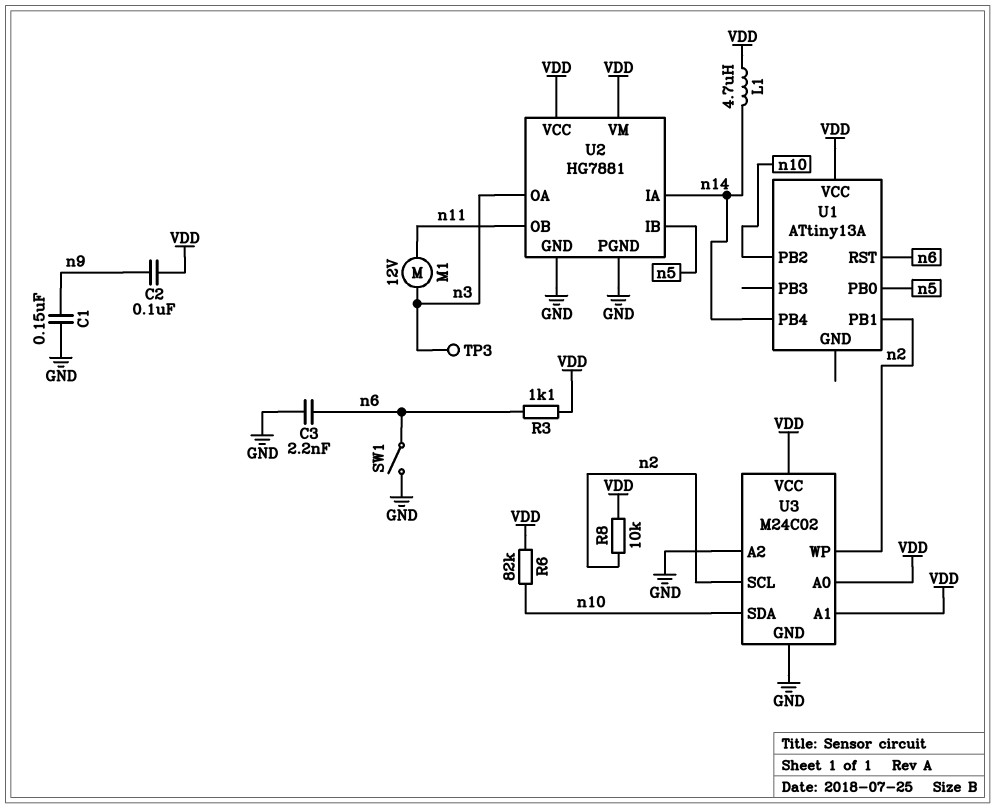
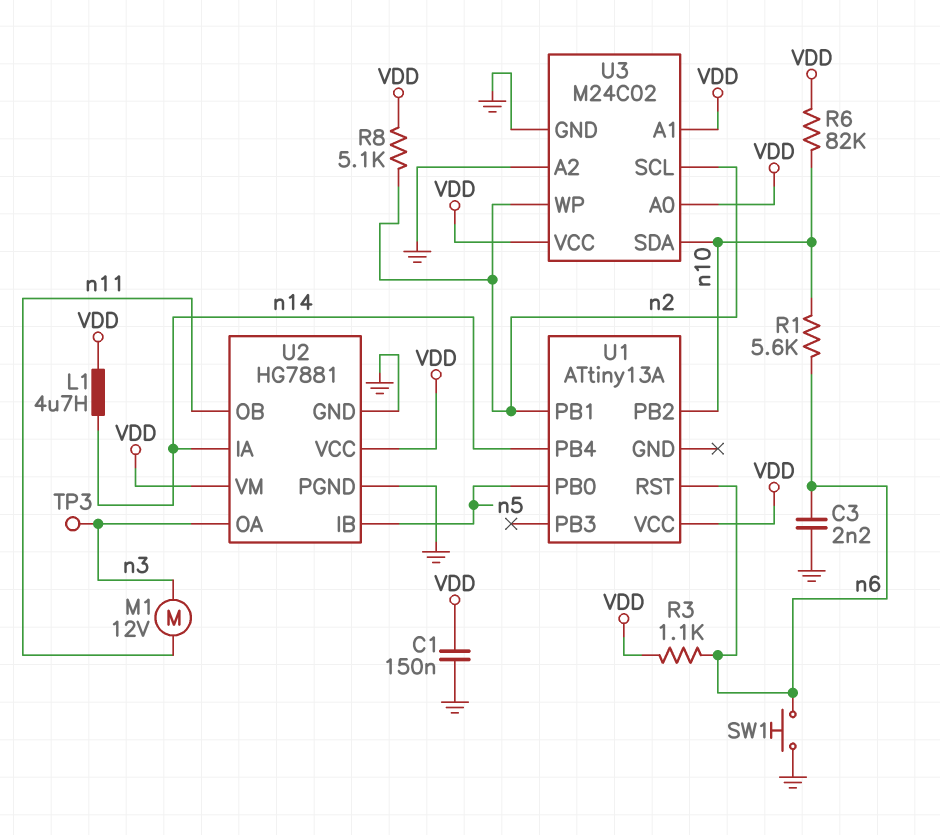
C1: 150nF (GND, n9) -> 150nF (GND, VDD)
C2: 100nF (VDD, n9) -> none
R1: none -> 5.6k (n6, n10)
R8: 10k (VDD, n2) -> 5.1k (VDD, n2)
SW1: switch (GND, n6) -> button (GND, n6)

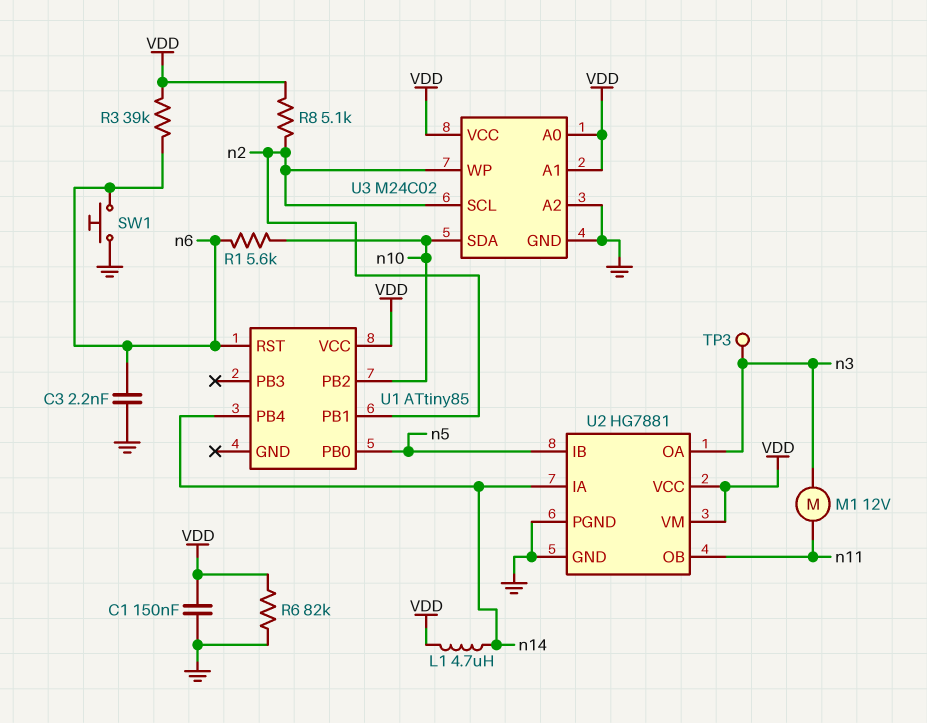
R3: 1.1k (VDD, n6) -> 39k (VDD, n6)
R6: 82k (VDD, n10) -> 82k (GND, VDD)
U1: ATtiny13A -> ATtiny85

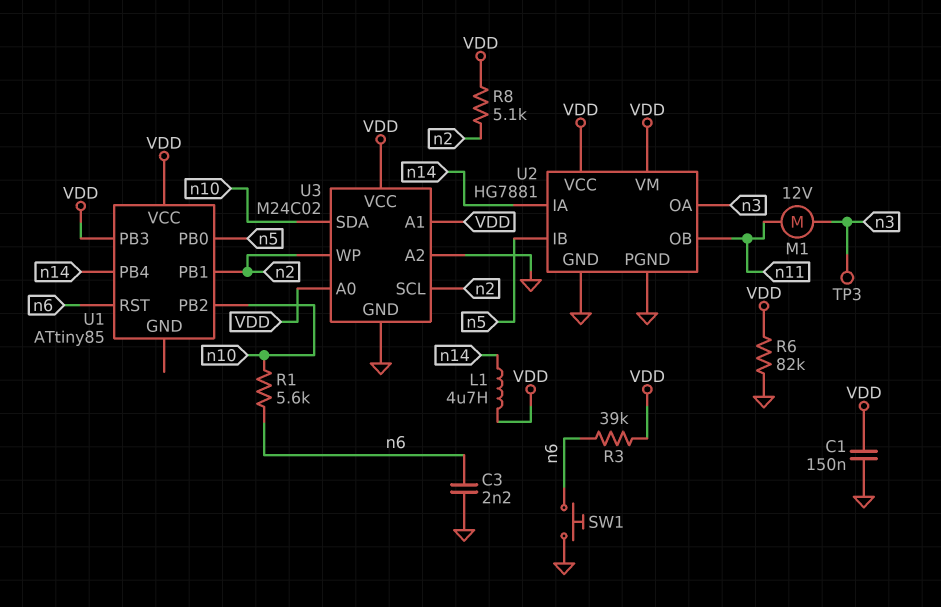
U1 pin PB3: none -> VDD

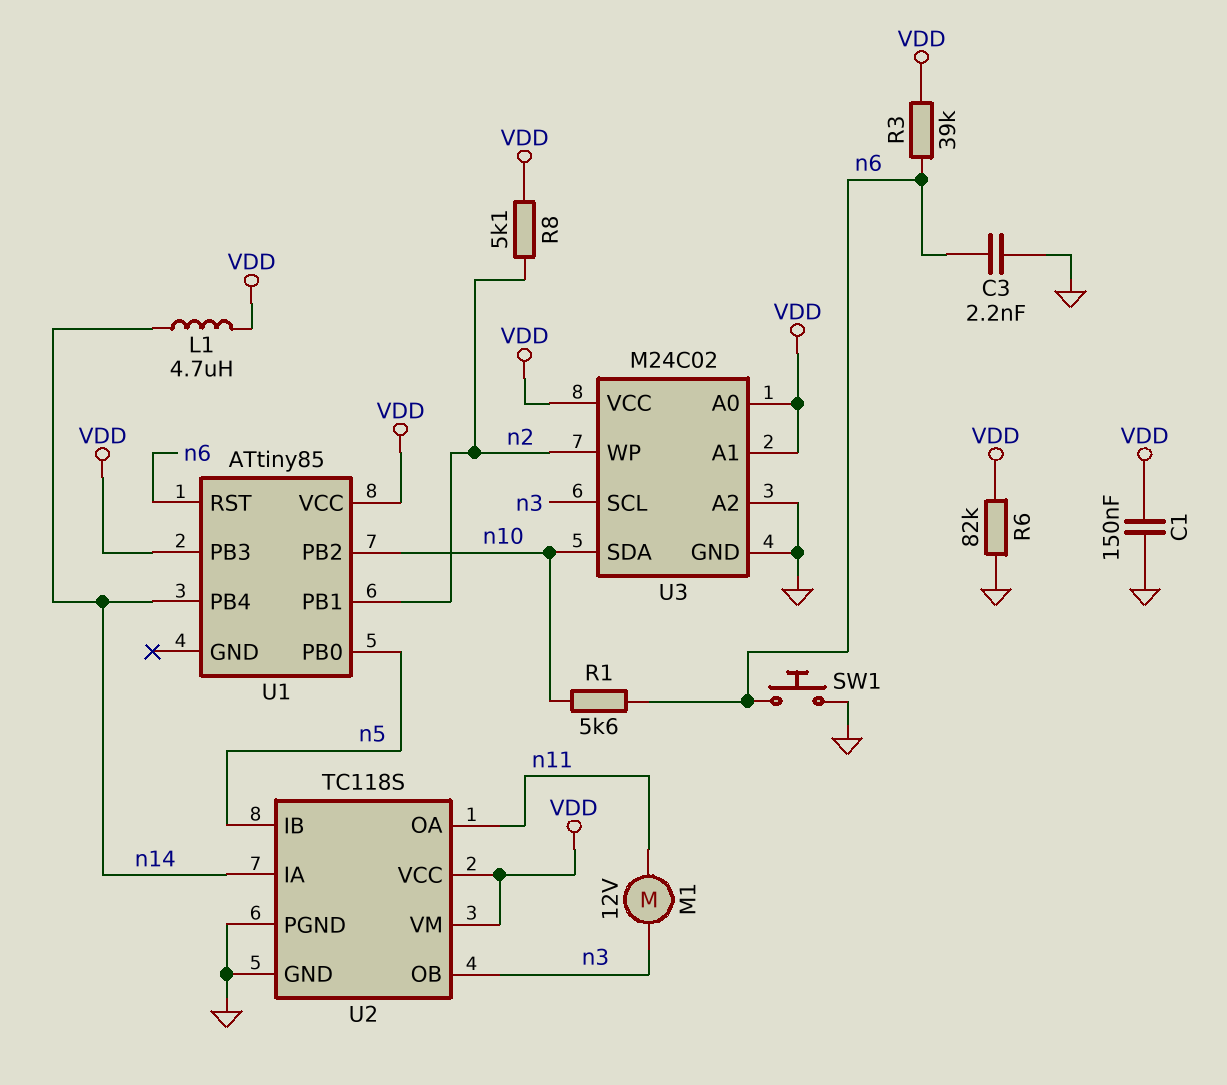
TP3: test point (n3) -> none
U2: HG7881 -> TC118S
U2 pin OA: n3 -> n11
U2 pin OB: n11 -> n3
U3 pin SCL: n2 -> n3

